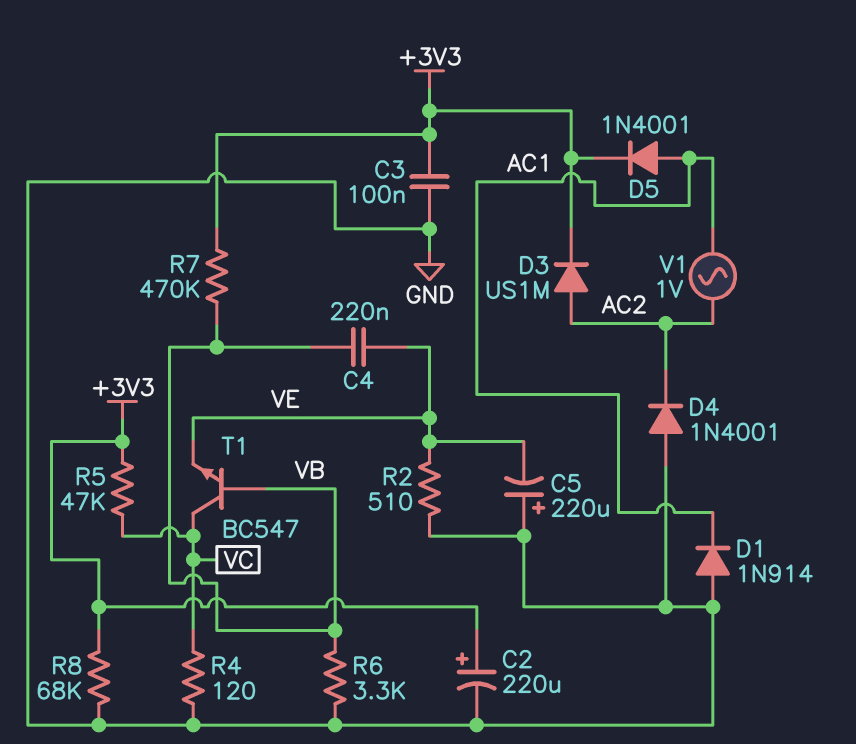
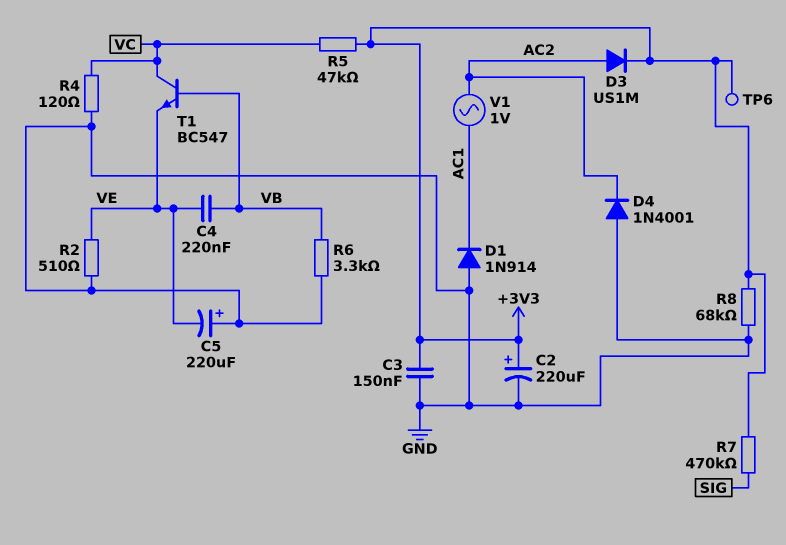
C3: 100nF (+3V3, GND) -> 150nF (+3V3, GND)
D5: diode 1N4001 (A AC1, K +3V3) -> none
R7: 470k (+3V3, VB) -> 470k (+3V3, SIG)
TP6: none -> test point (+3V3)

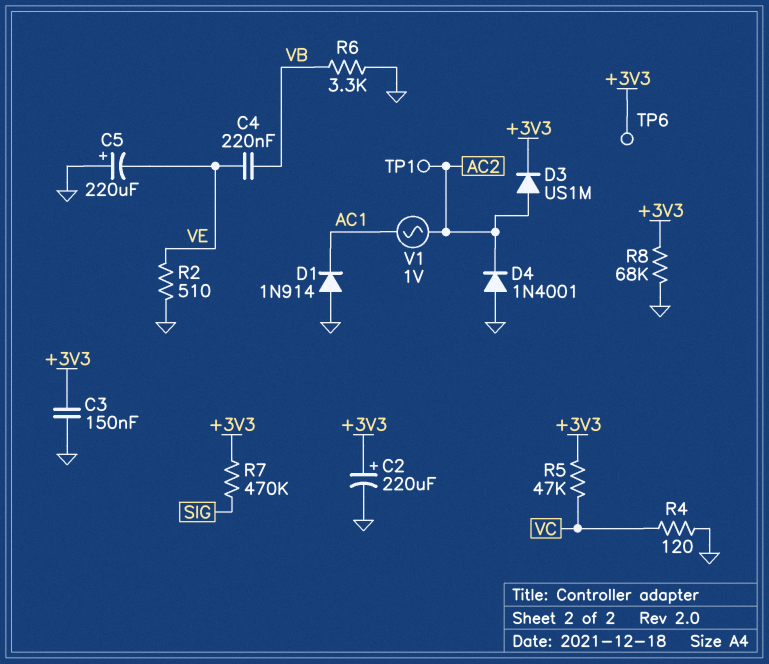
T1: NPN BC547 (B VB, C VC, E VE) -> none
TP1: none -> test point (AC2)

